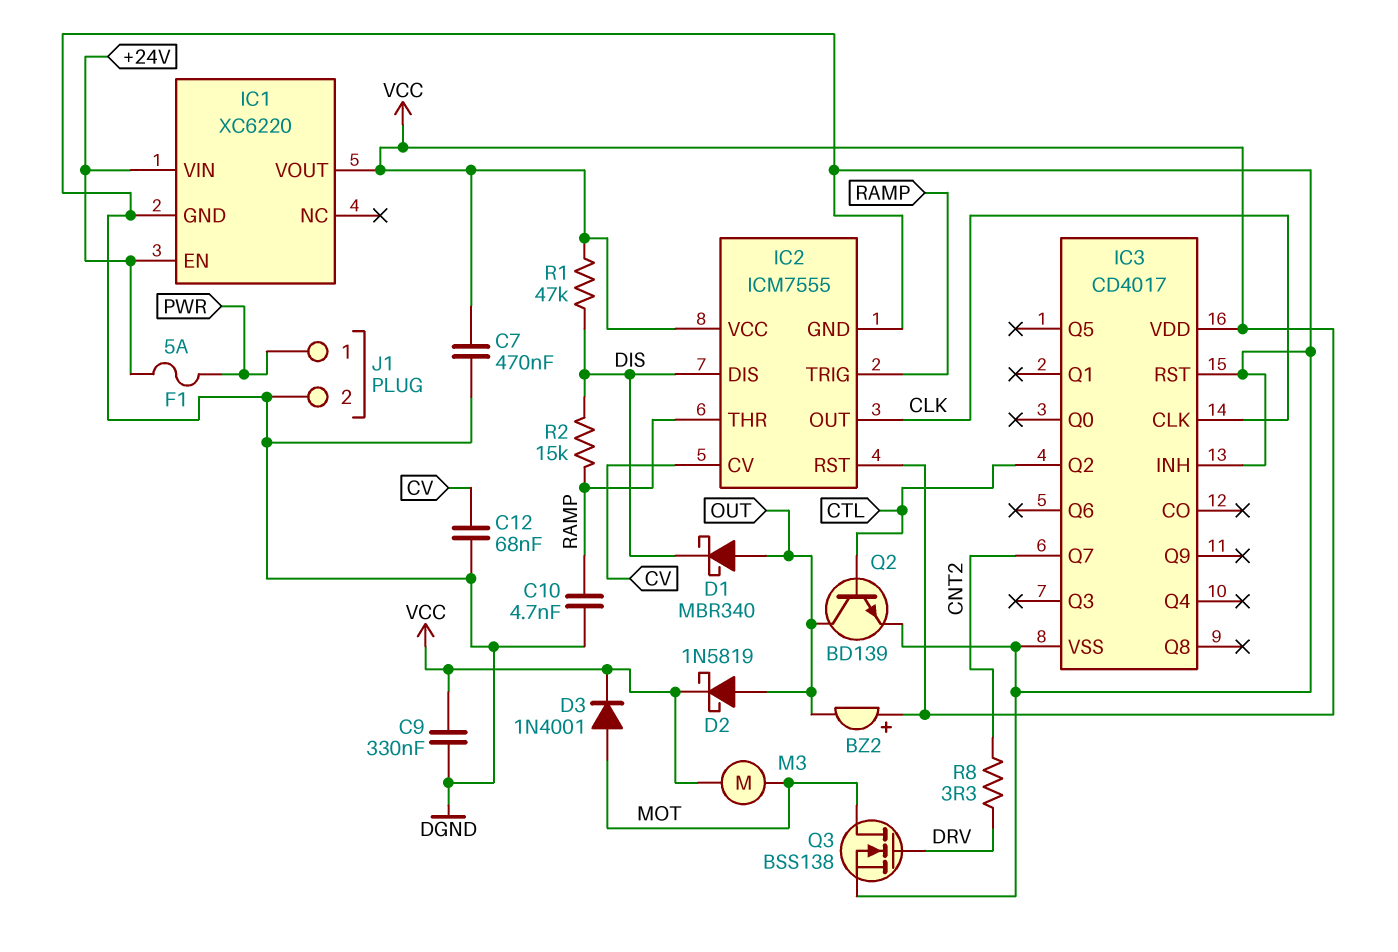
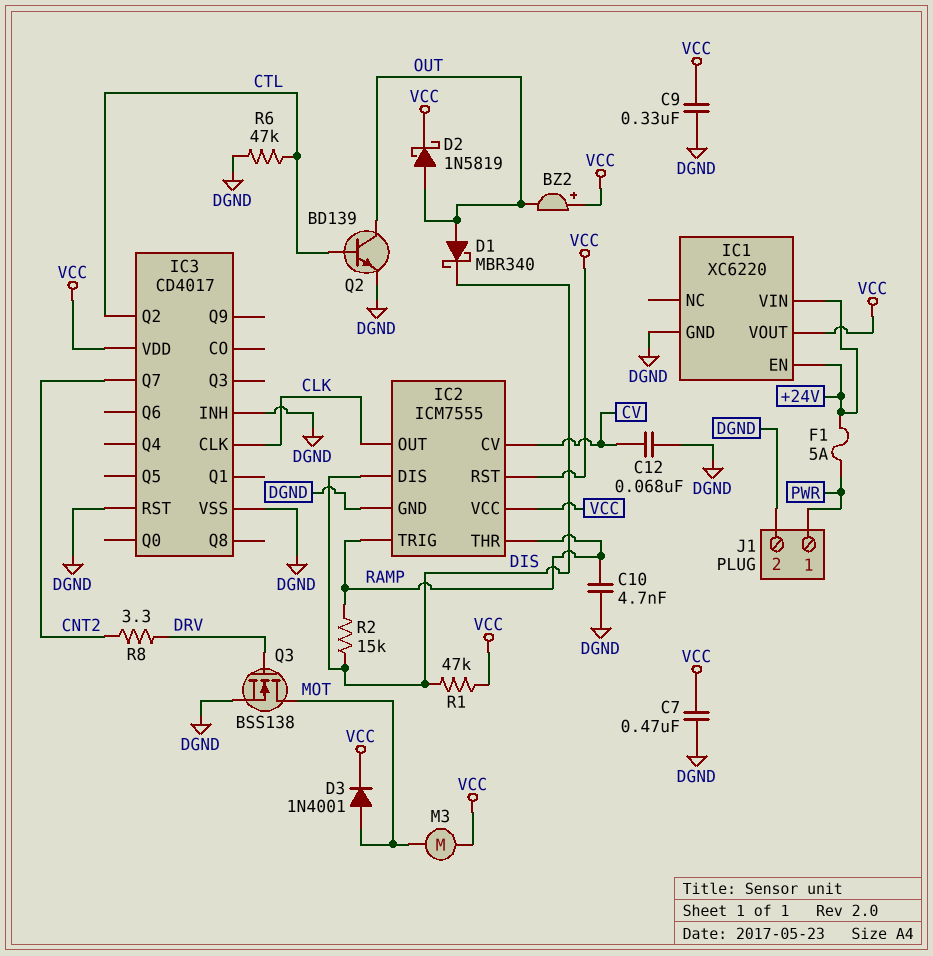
R6: none -> 47k (CTL, DGND)

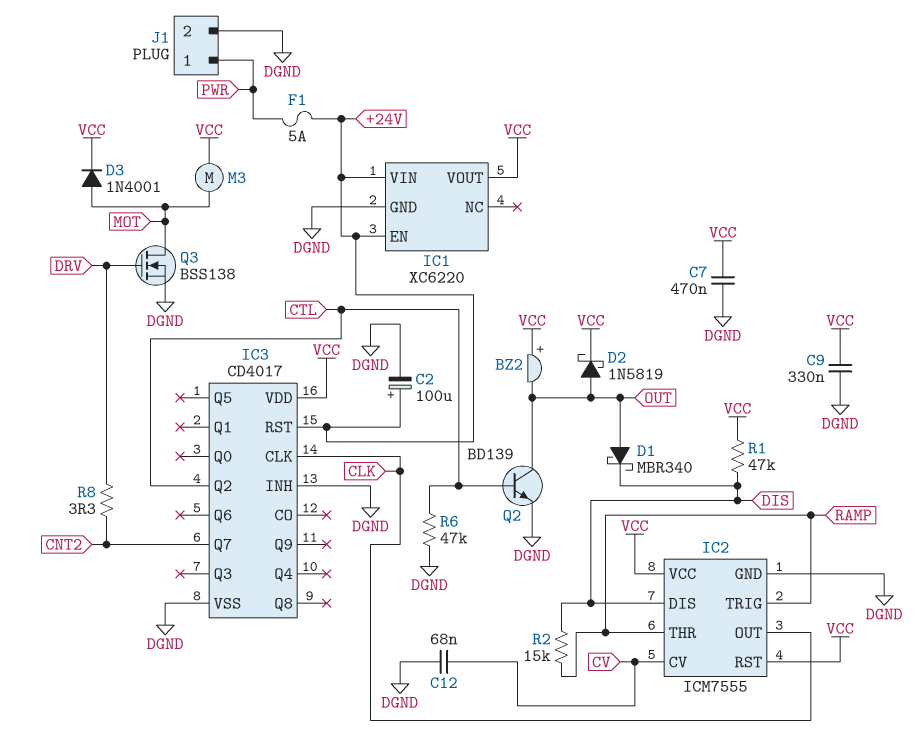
C2: none -> 100uF (plus +24V, minus DGND)
C10: 4.7nF (DGND, RAMP) -> none
IC3 pin RST: DGND -> +24V

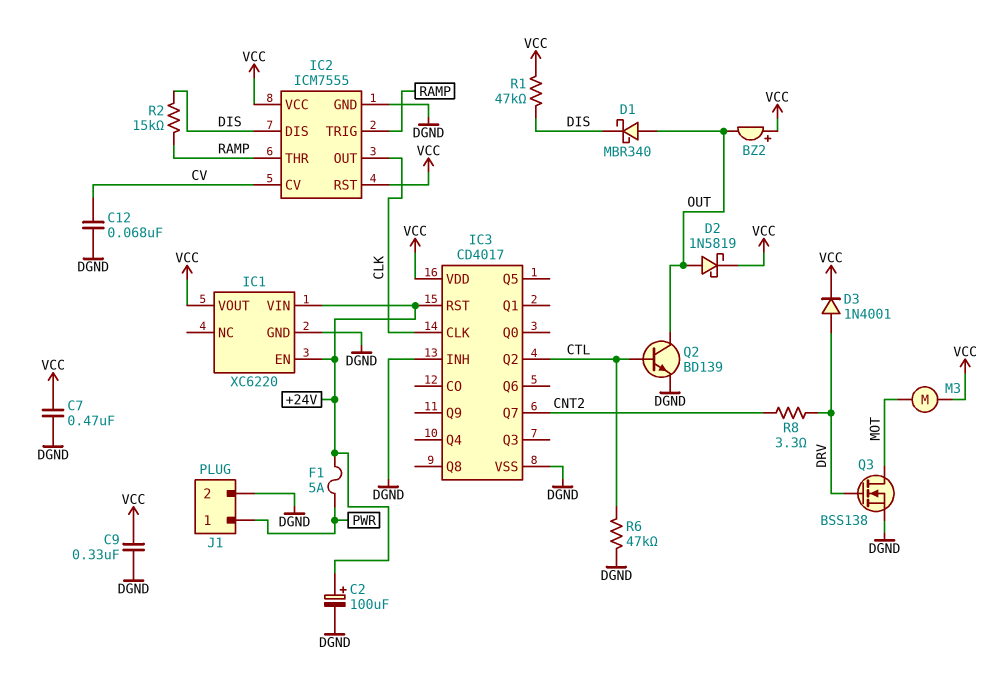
D3: diode 1N4001 (A MOT, K VCC) -> diode 1N4001 (A DRV, K VCC)

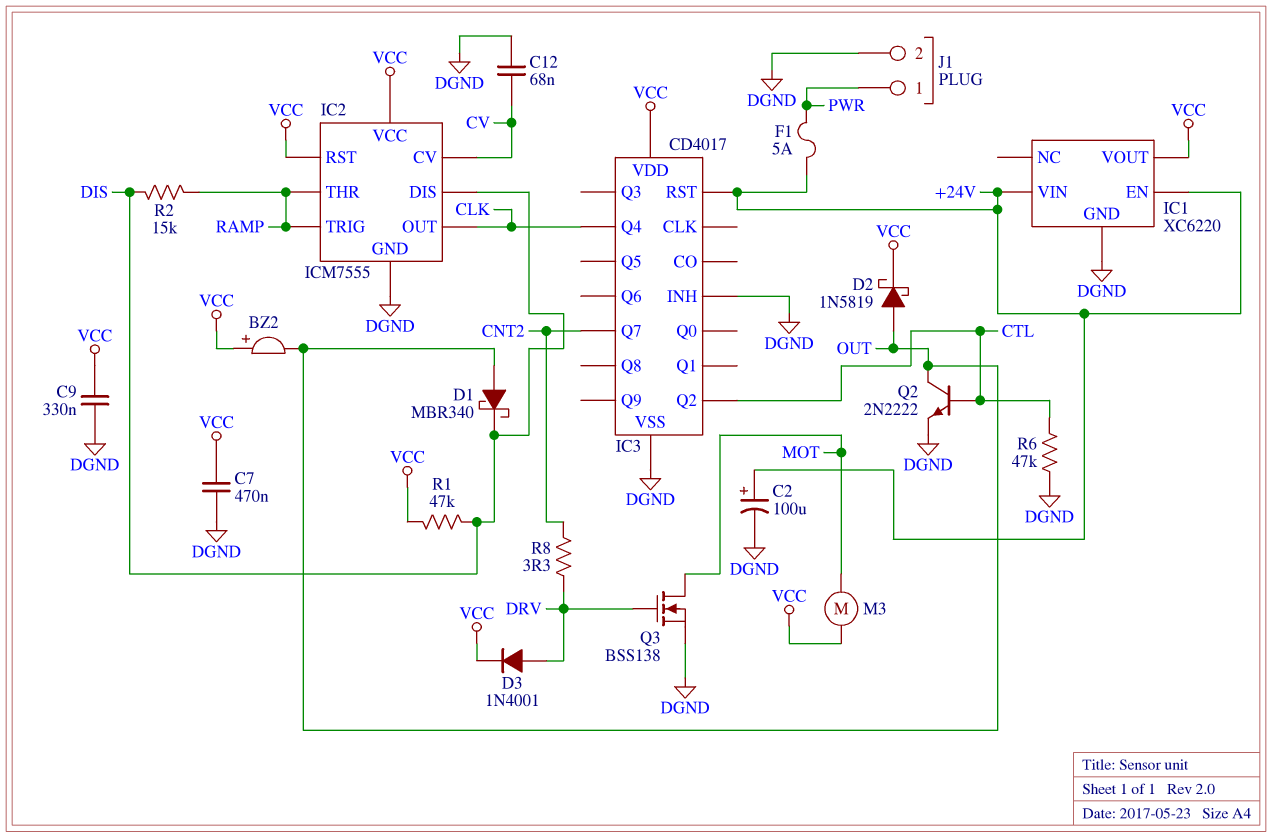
IC3 pin CLK: CLK -> none
IC3 pin Q4: none -> CLK
Q2: NPN BD139 (B CTL, C OUT, E DGND) -> NPN 2N2222 (B CTL, C OUT, E DGND)

